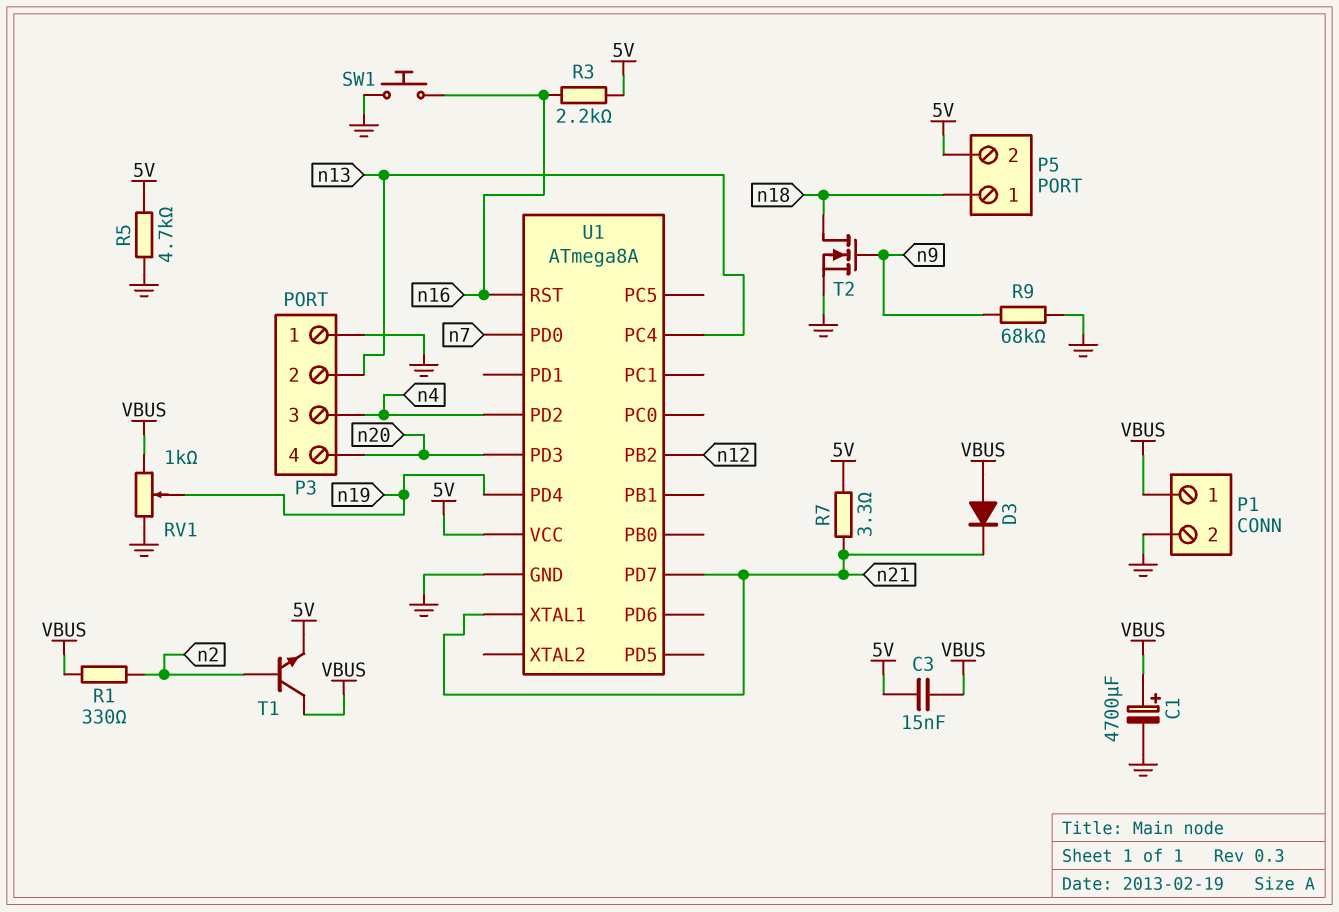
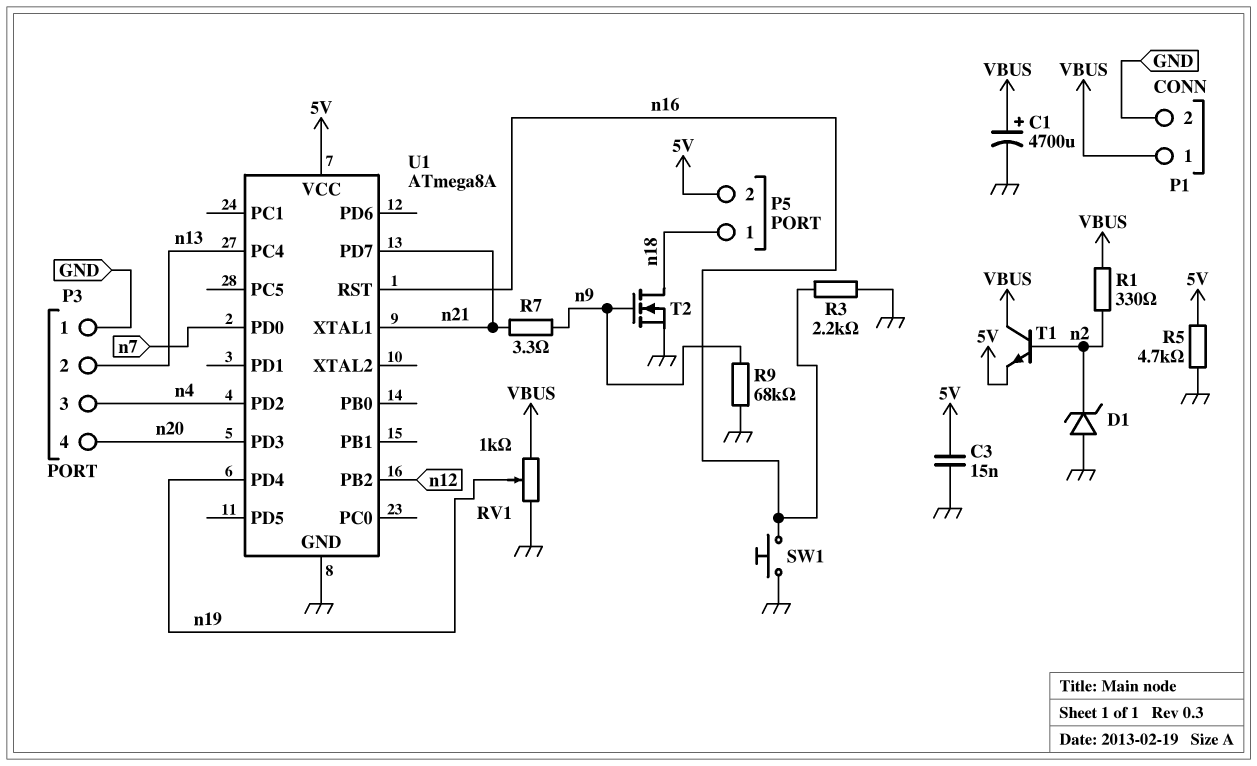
C3: 15nF (5V, VBUS) -> 15nF (5V, GND)
D1: none -> zener (A GND, K n2)
D3: diode (A VBUS, K n21) -> none
R3: 2.2k (5V, n16) -> 2.2k (GND, n16)
R7: 3.3 (5V, n21) -> 3.3 (n9, n21)

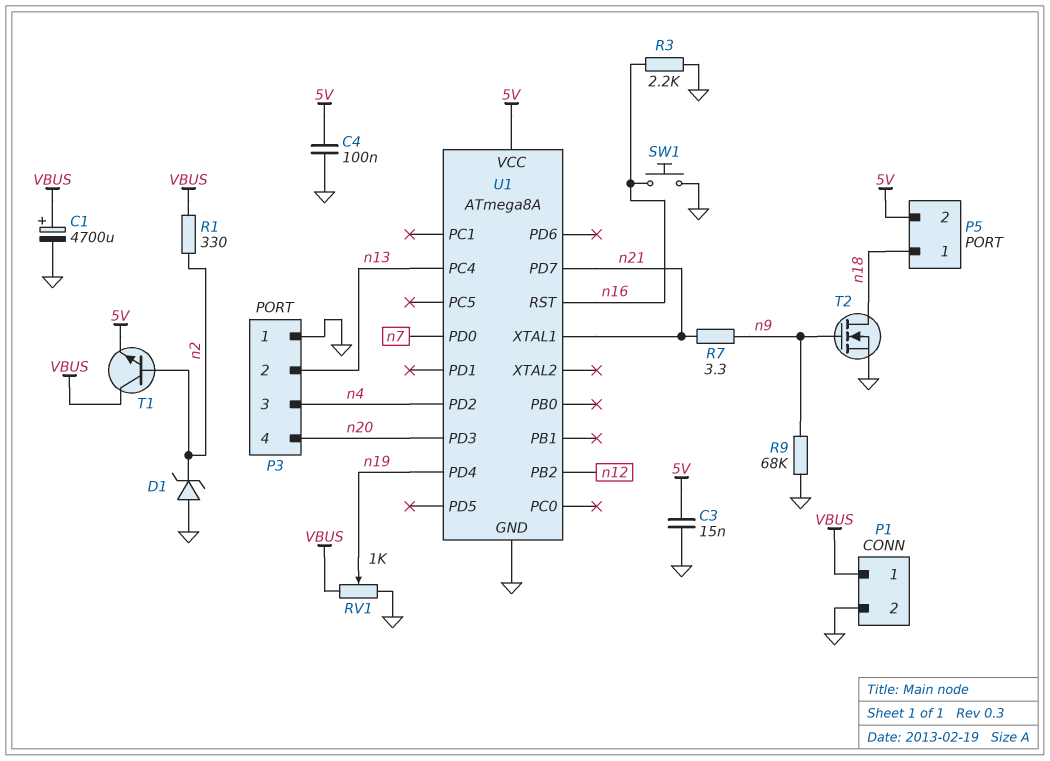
C4: none -> 100nF (5V, GND)
R5: 4.7k (5V, GND) -> none

